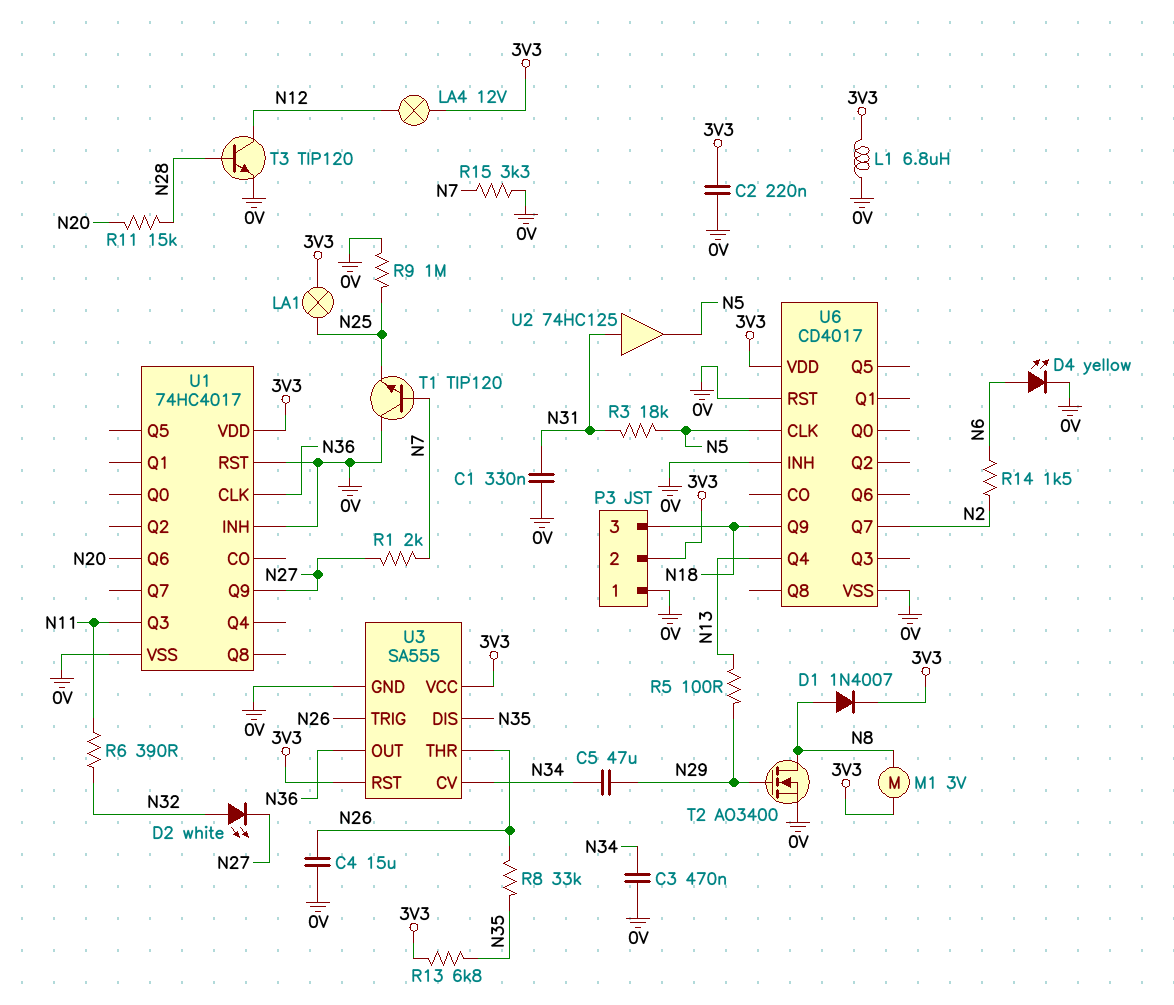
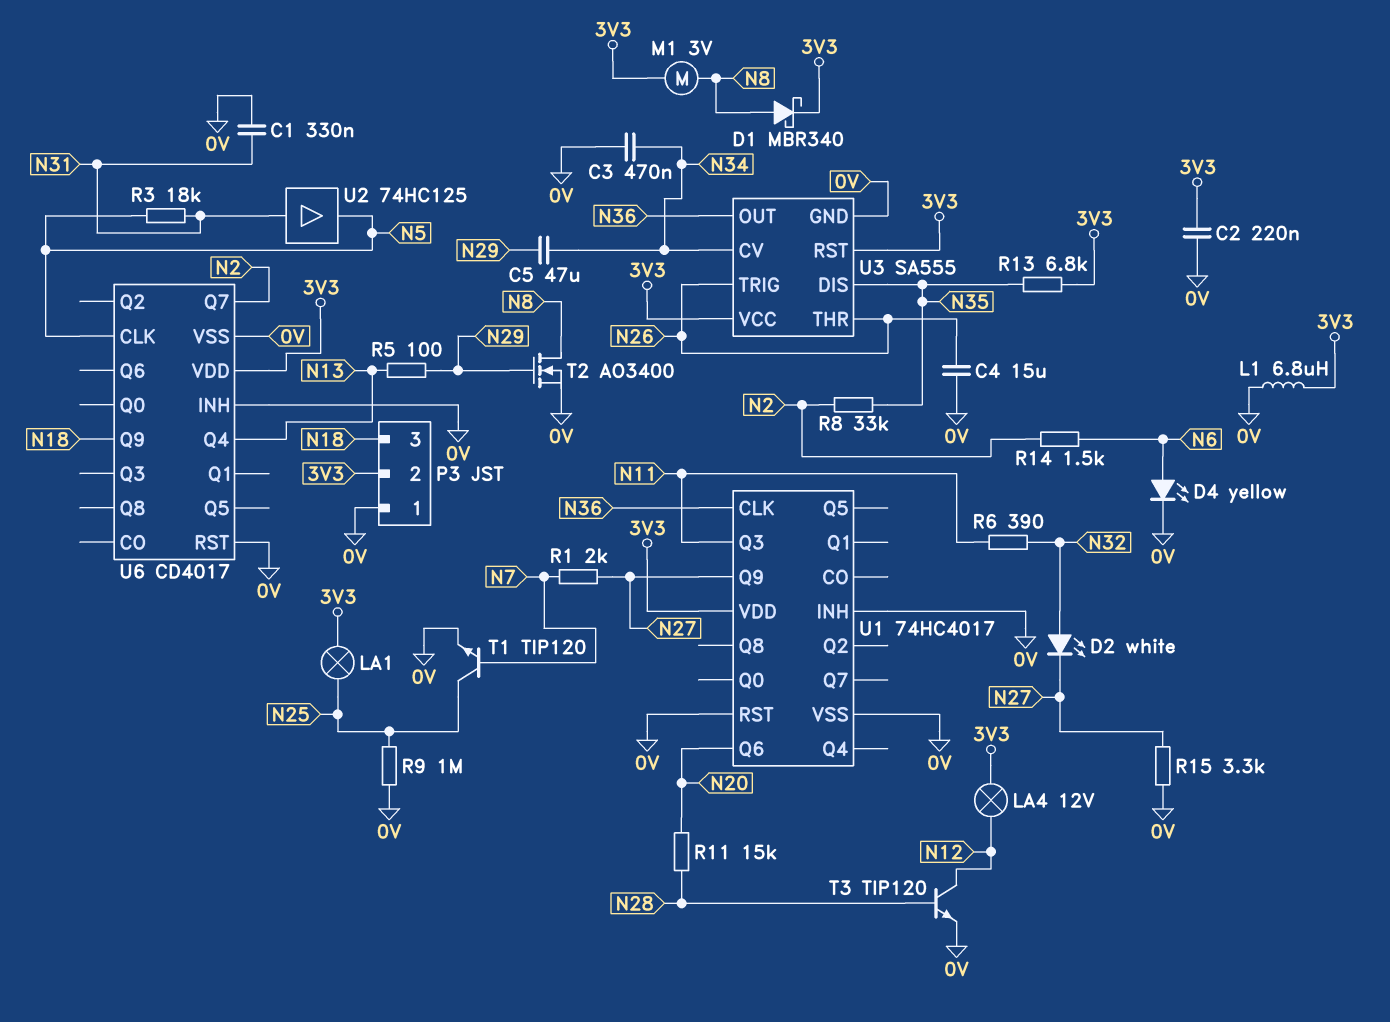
D1: diode 1N4007 (A N8, K 3V3) -> schottky MBR340 (A N8, K 3V3)
R8: 33k (N26, N35) -> 33k (N2, N35)
R15: 3.3k (0V, N7) -> 3.3k (0V, N27)
T1: NPN TIP120 (B N7, C 0V, E N25) -> NPN TIP120 (B N7, C N25, E 0V)

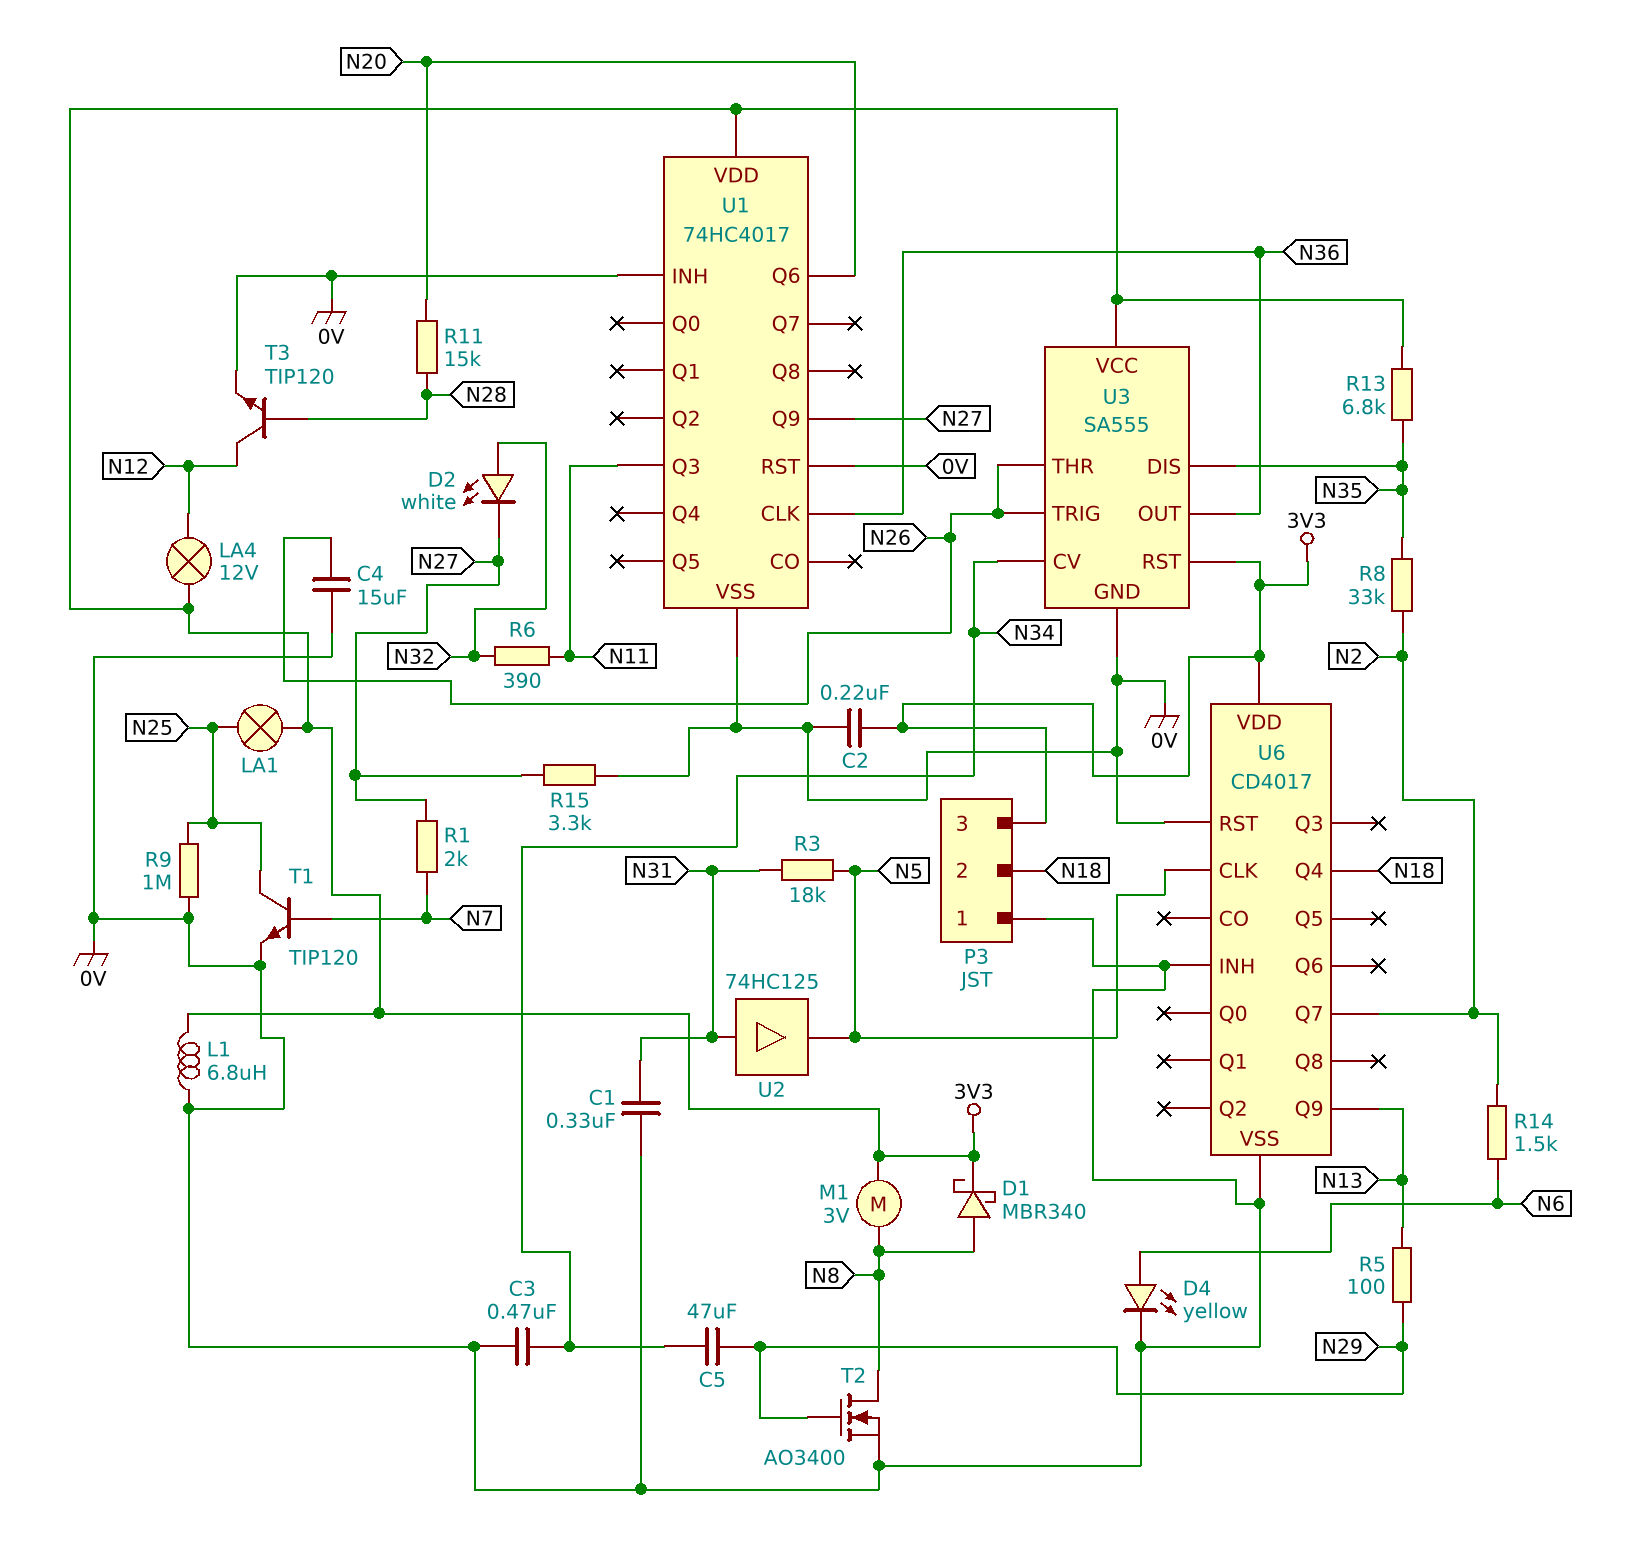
P3 pin 2: 3V3 -> N18
P3 pin 3: N18 -> 3V3
U6 pin Q4: N13 -> N18
U6 pin Q9: N18 -> N13

